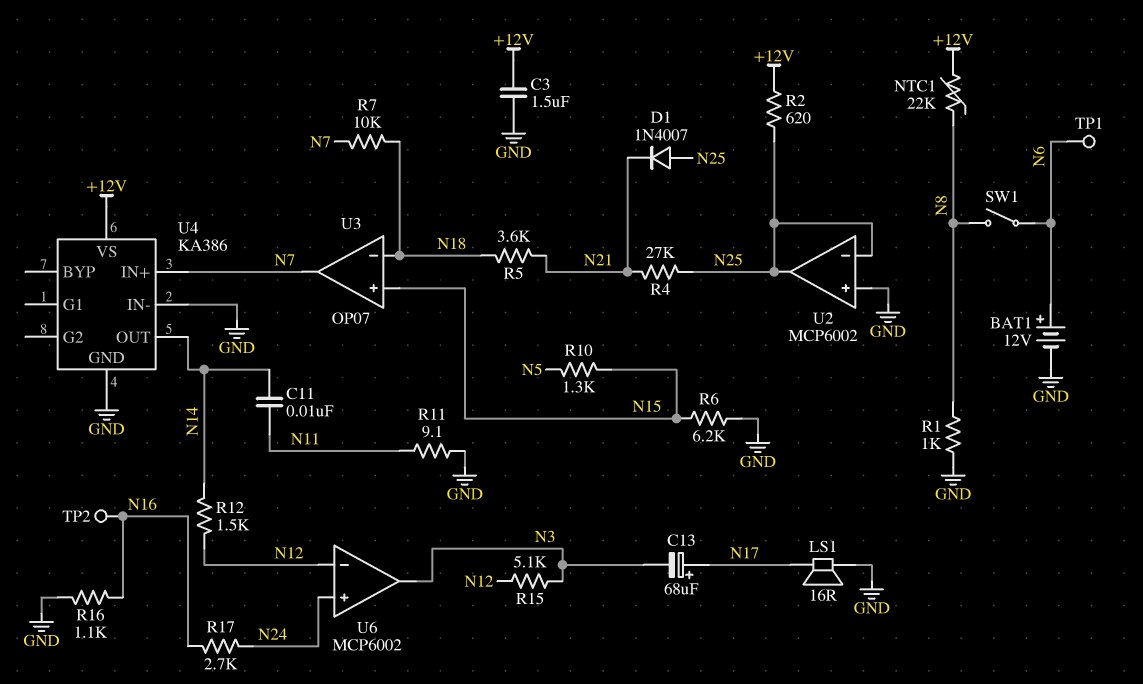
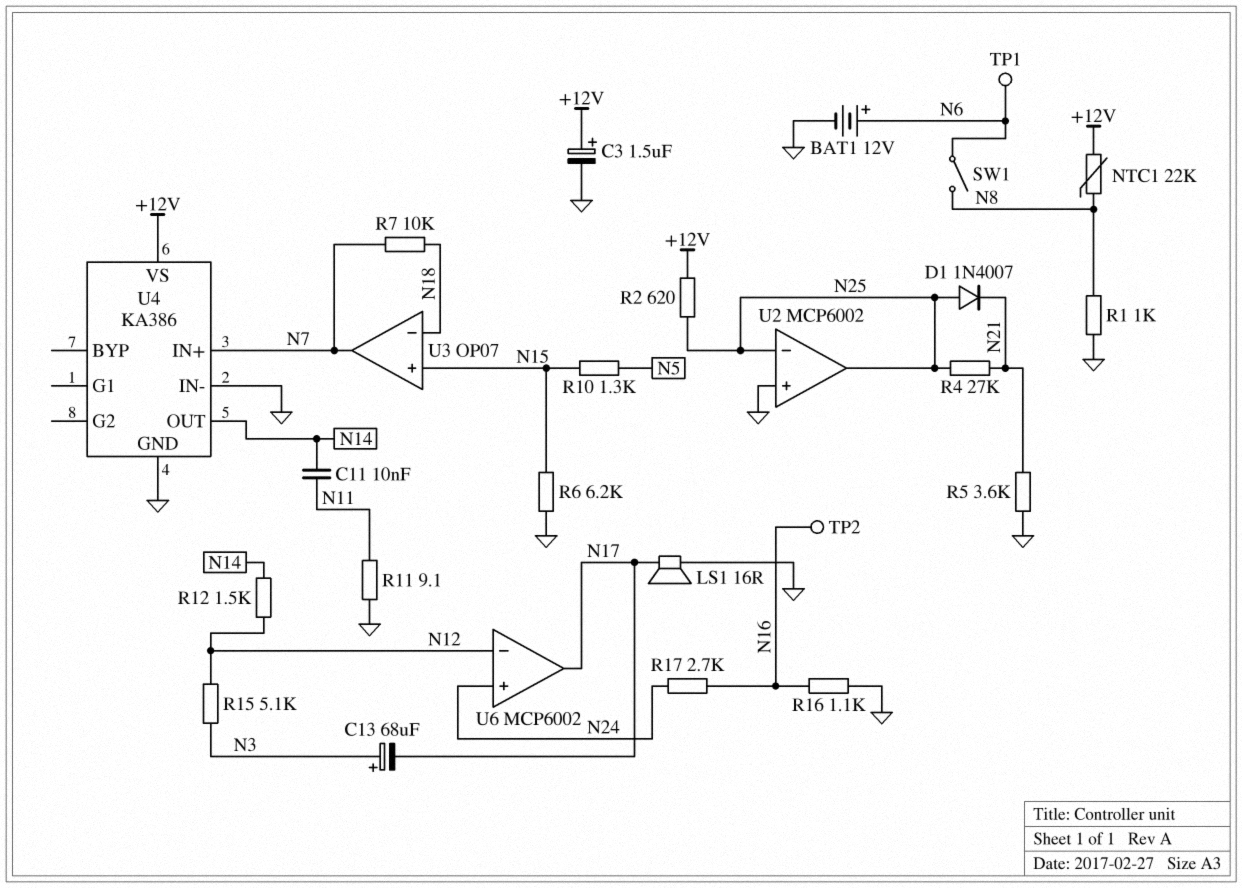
C3: 1.5uF (+12V, GND) -> 1.5uF (plus +12V, minus GND)
C13: 68uF (plus N17, minus N3) -> 68uF (plus N3, minus N17)
R5: 3.6k (N18, N21) -> 3.6k (GND, N21)
U6 pin out: N3 -> N17

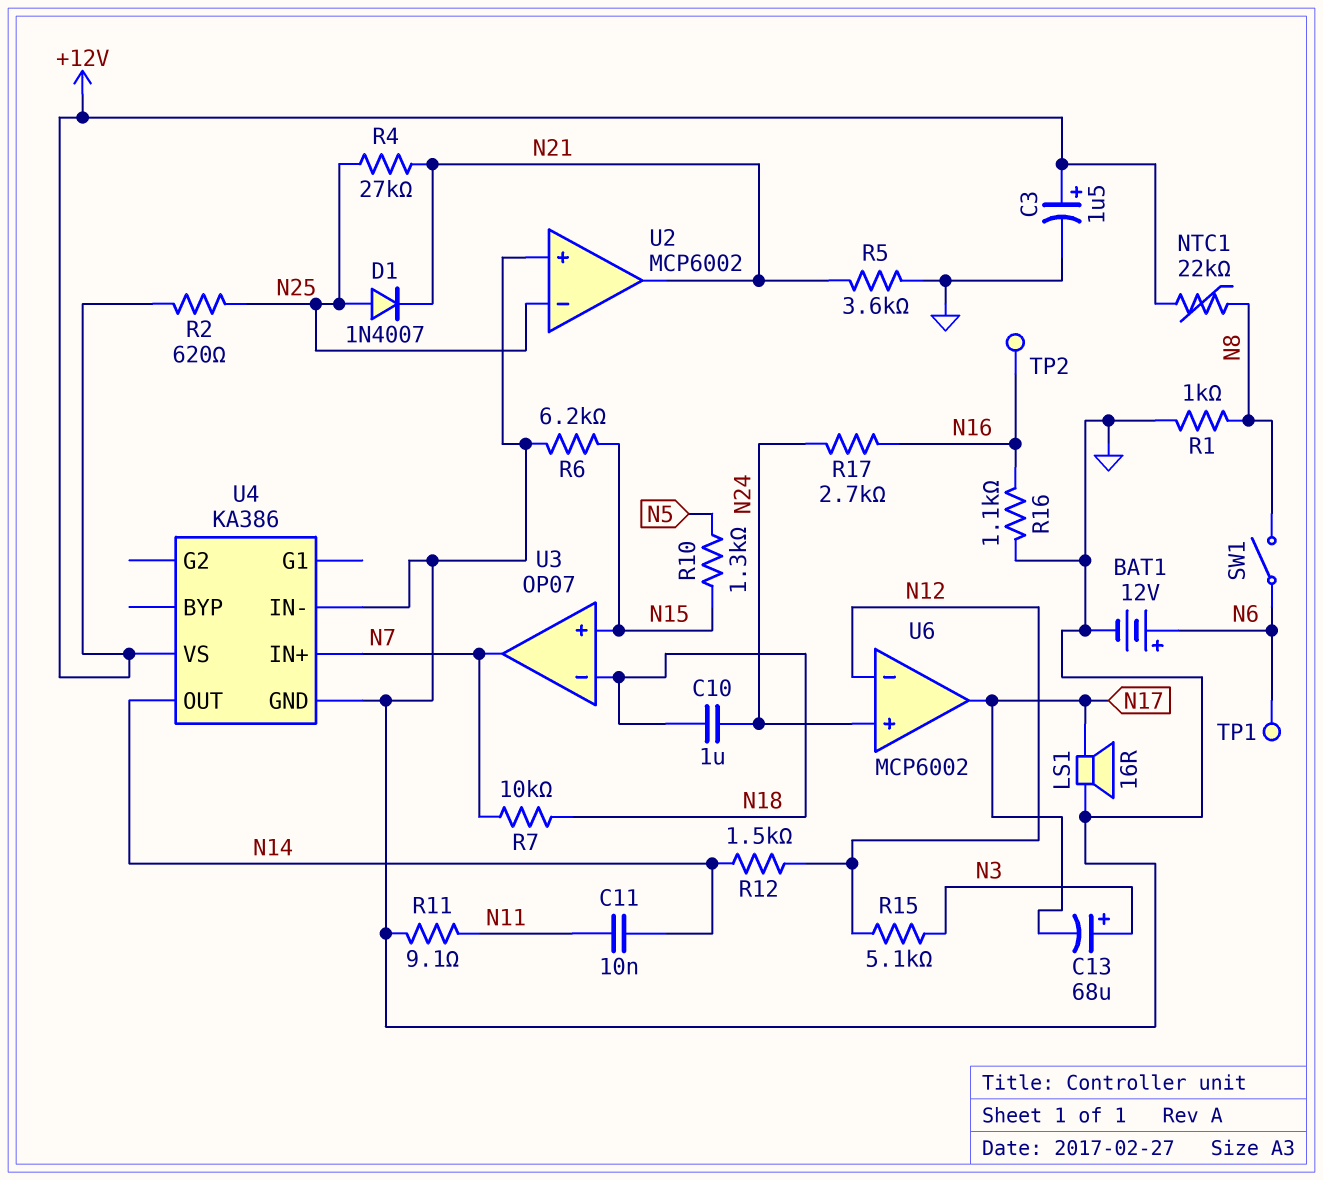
C10: none -> 1uF (N18, N24)
U2 pin out: N25 -> N21

